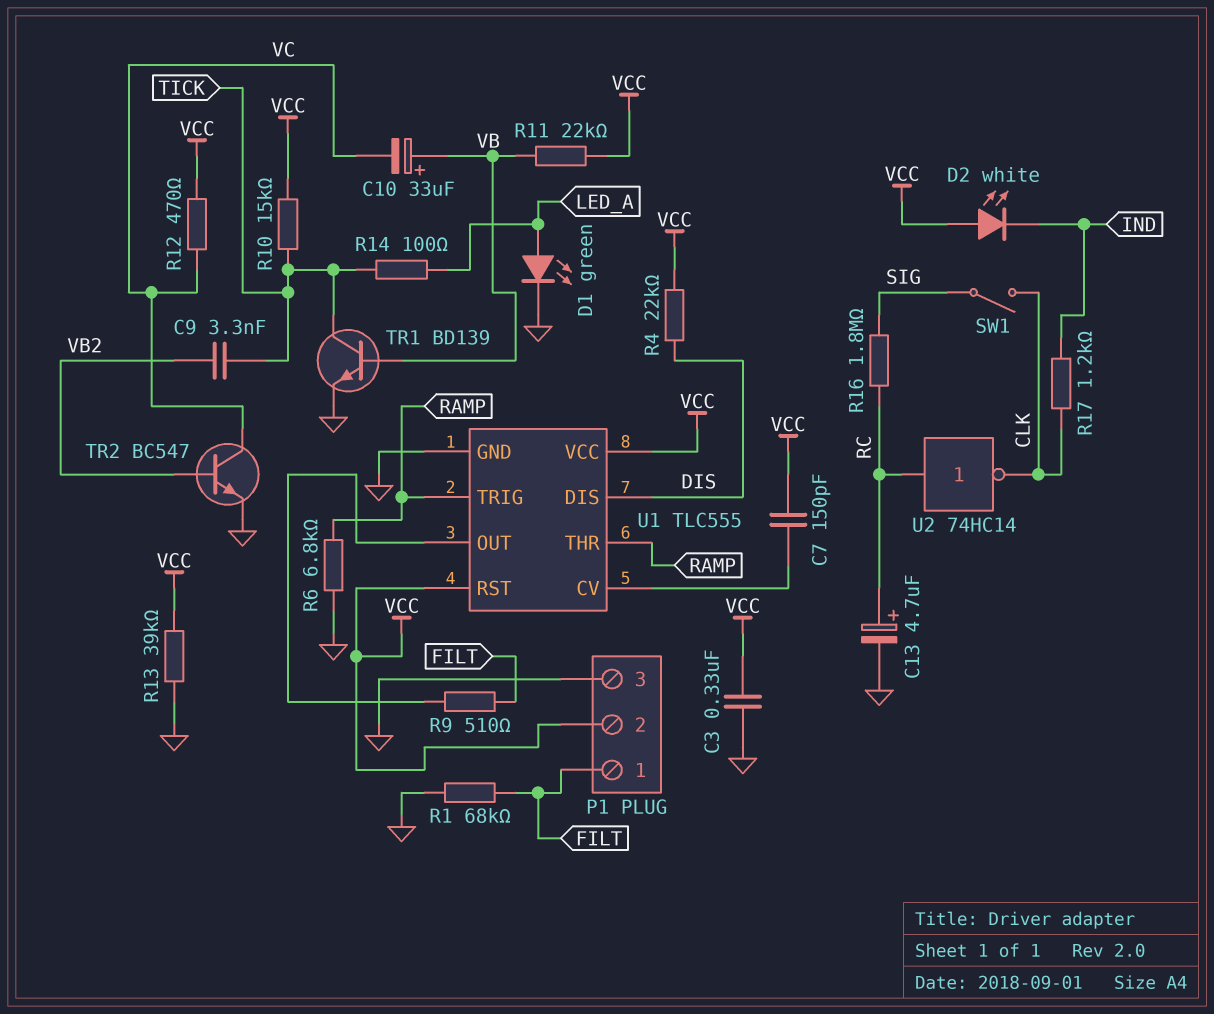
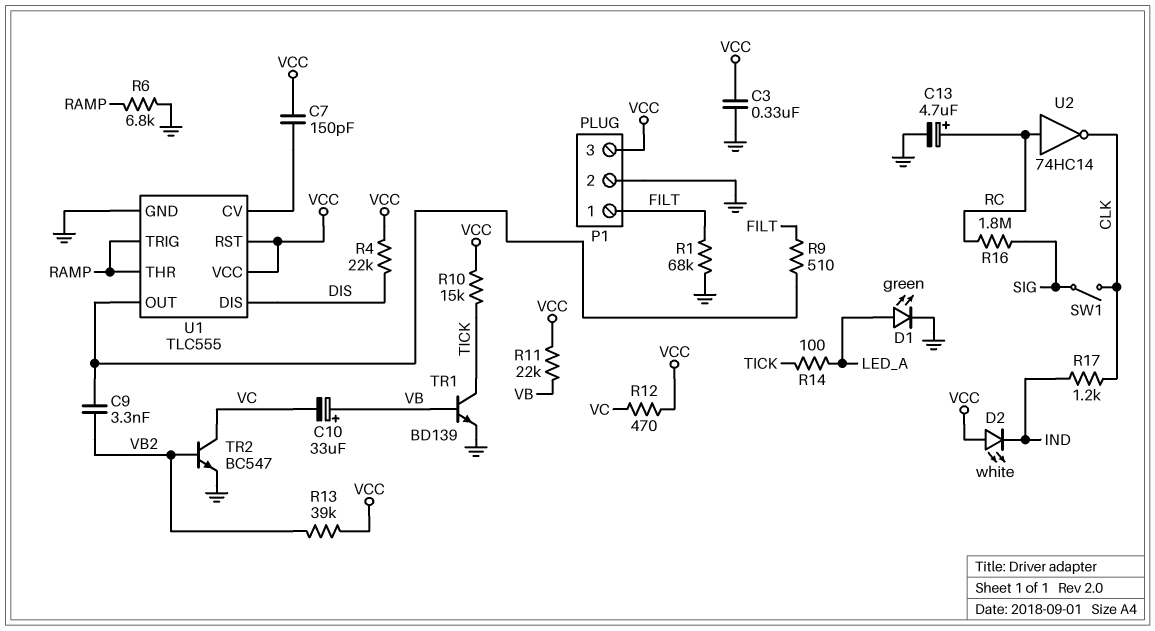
C9: 3.3nF (TICK, VB2) -> 3.3nF (U1/OUT, VB2)
P1 pin 2: VCC -> GND
P1 pin 3: GND -> VCC
R13: 39k (GND, VCC) -> 39k (VB2, VCC)

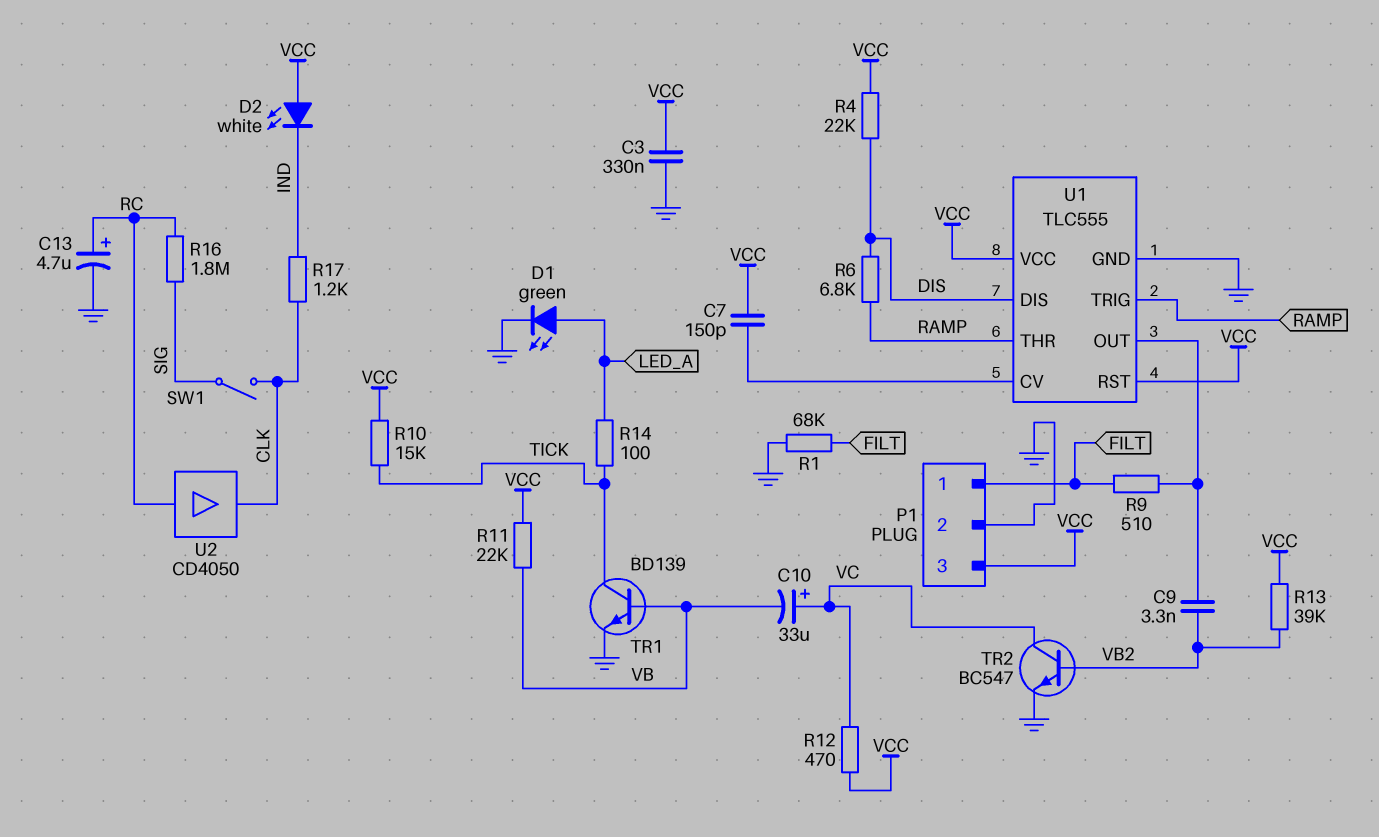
C10: 33uF (plus VB, minus VC) -> 33uF (plus VC, minus VB)
R6: 6.8k (GND, RAMP) -> 6.8k (DIS, RAMP)
U2: NOT 74HC14 (in RC, out CLK) -> buffer CD4050 (in RC, out CLK)

